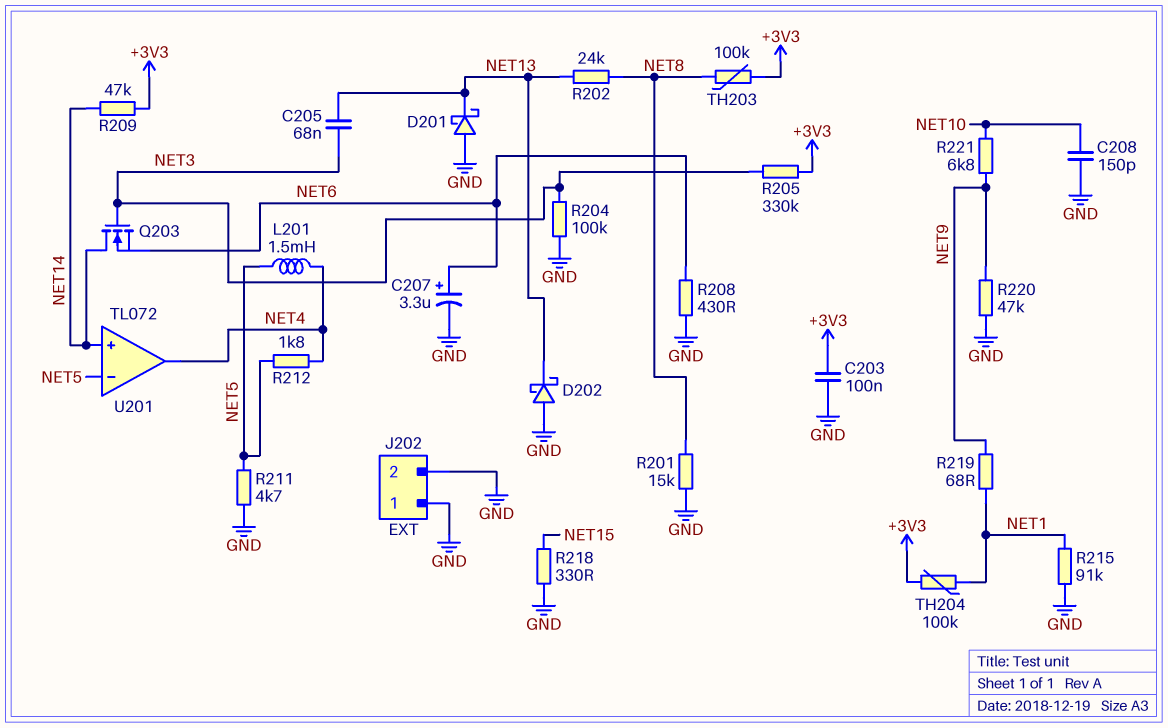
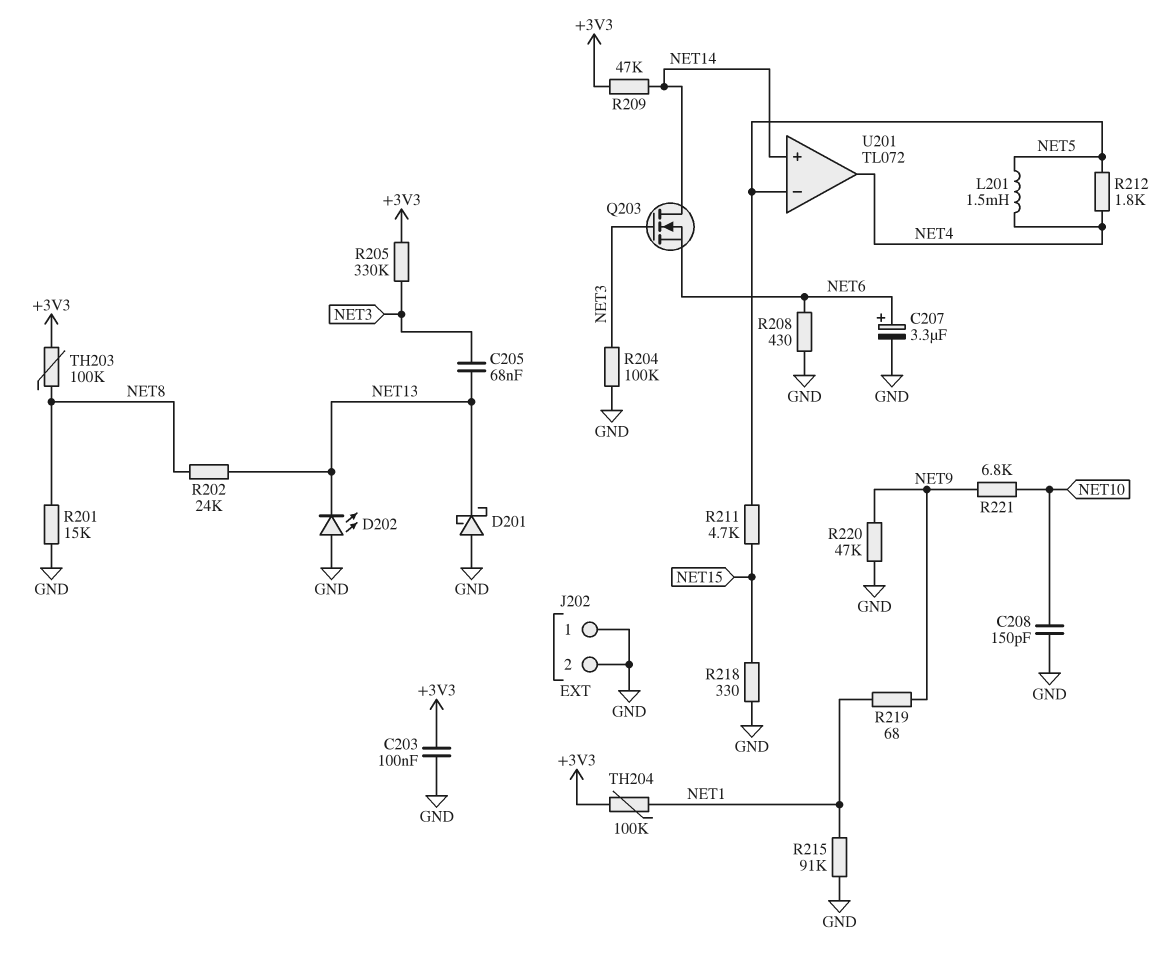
D202: schottky (A GND, K NET13) -> LED (A GND, K NET13)
R211: 4.7k (GND, NET5) -> 4.7k (NET5, NET15)

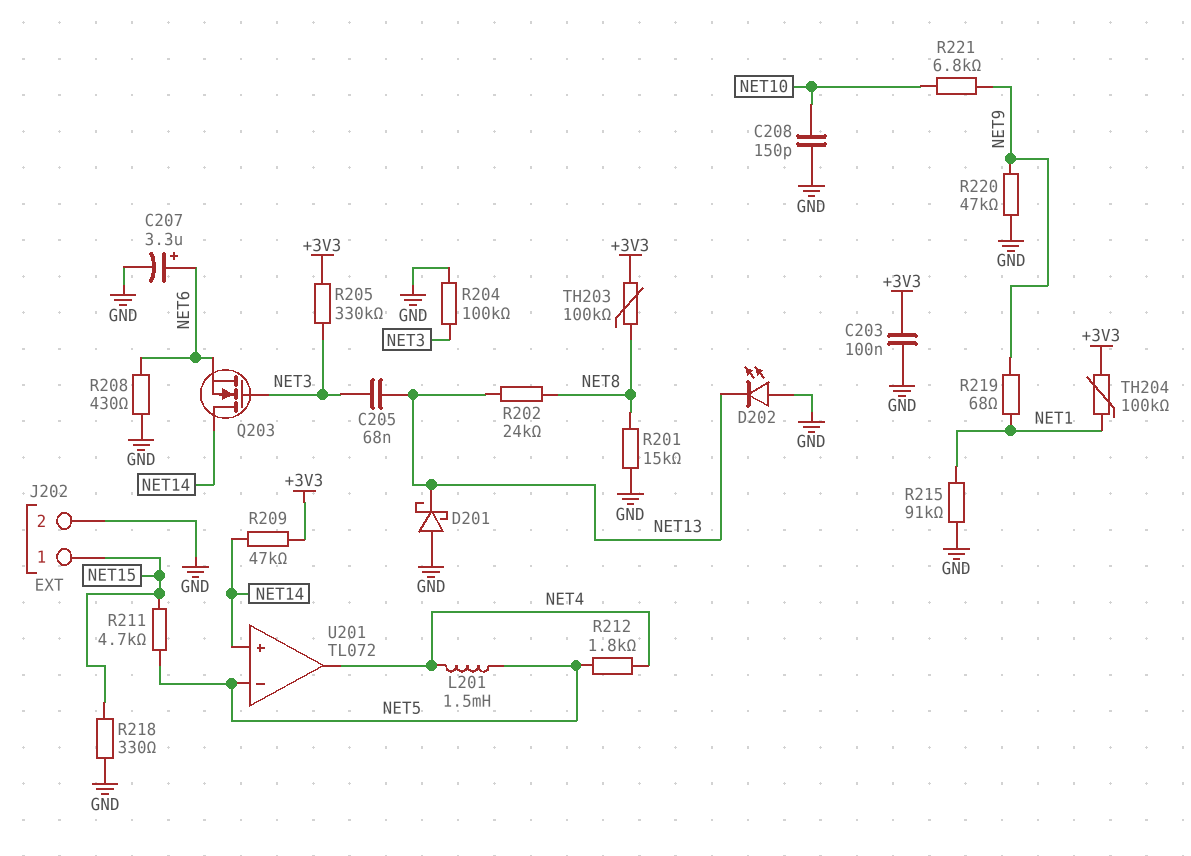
J202 pin 1: GND -> NET15

